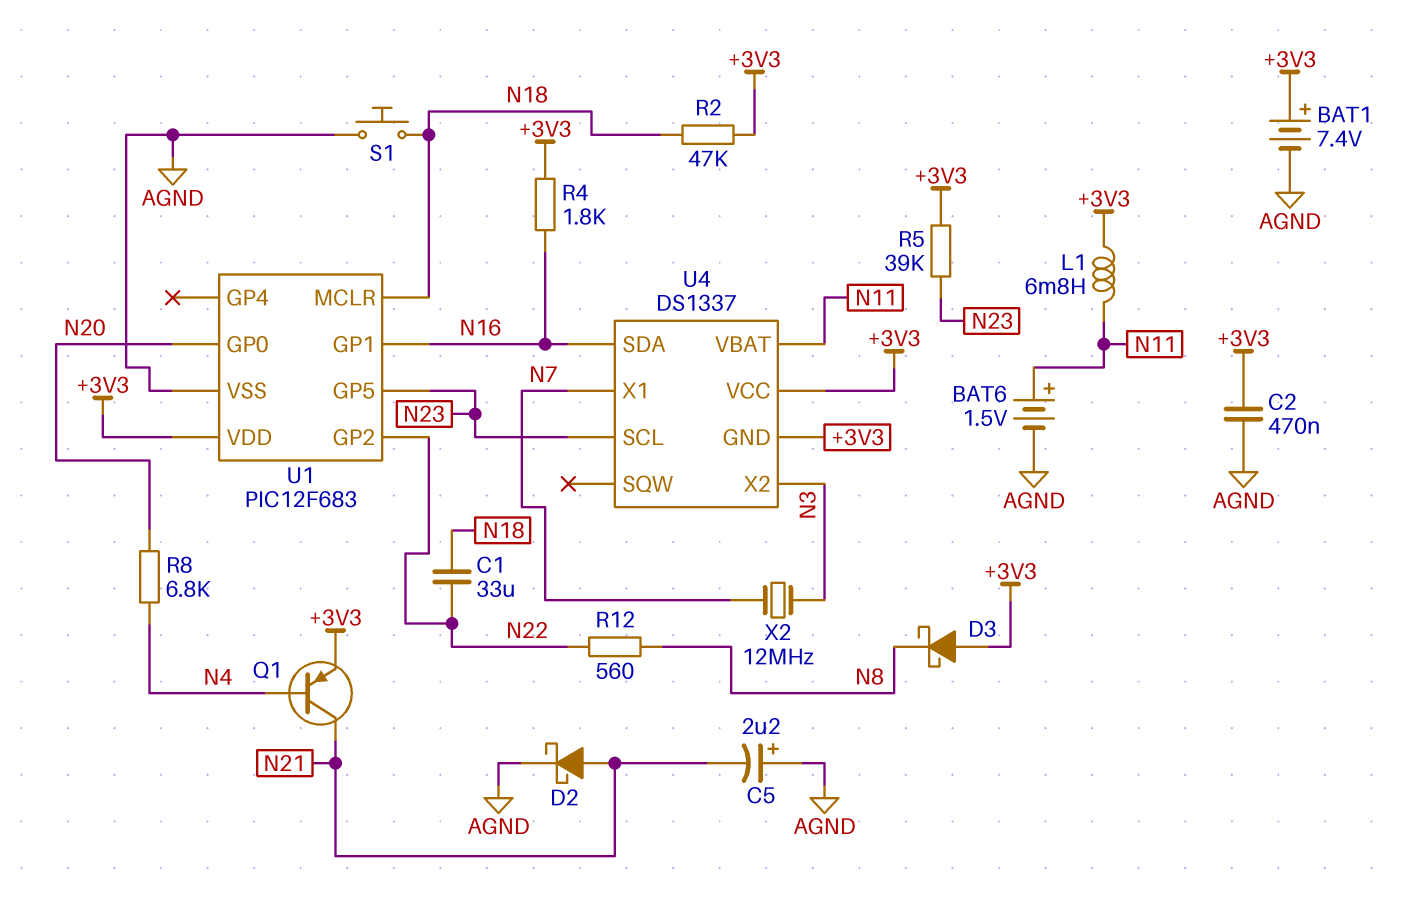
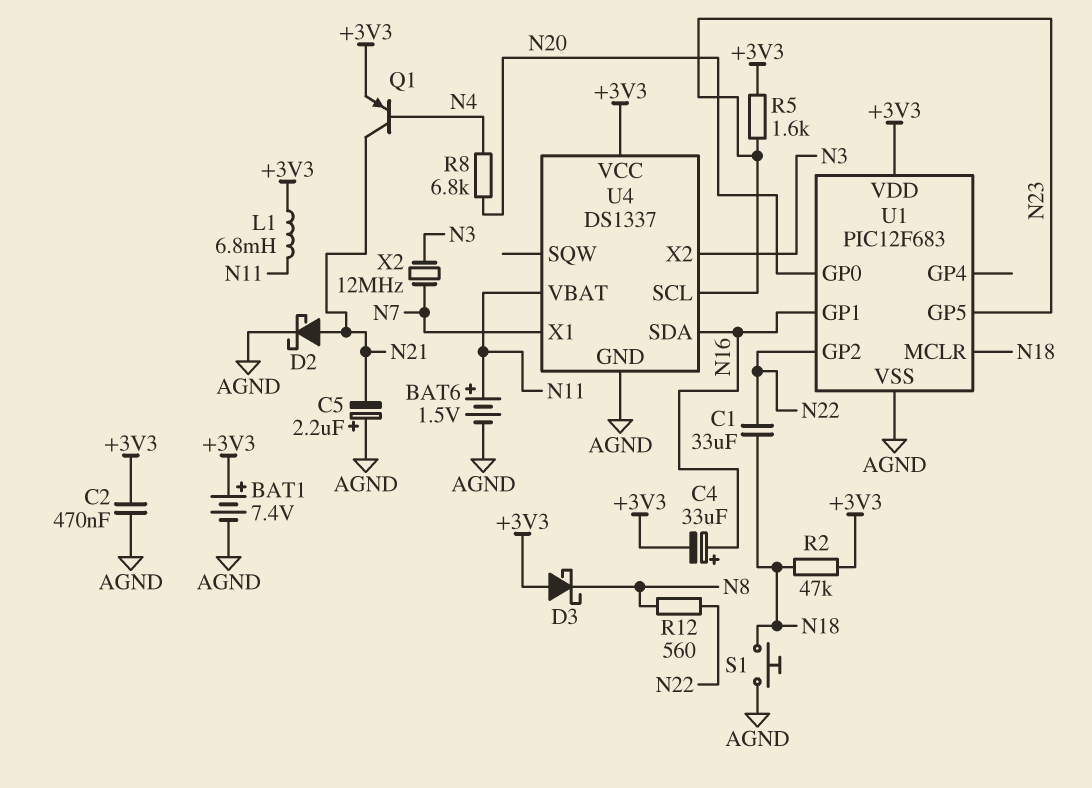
C4: none -> 33uF (plus N16, minus +3V3)
R4: 1.8k (+3V3, N16) -> none
R5: 39k (+3V3, N23) -> 1.6k (+3V3, N23)
U4 pin GND: +3V3 -> AGND

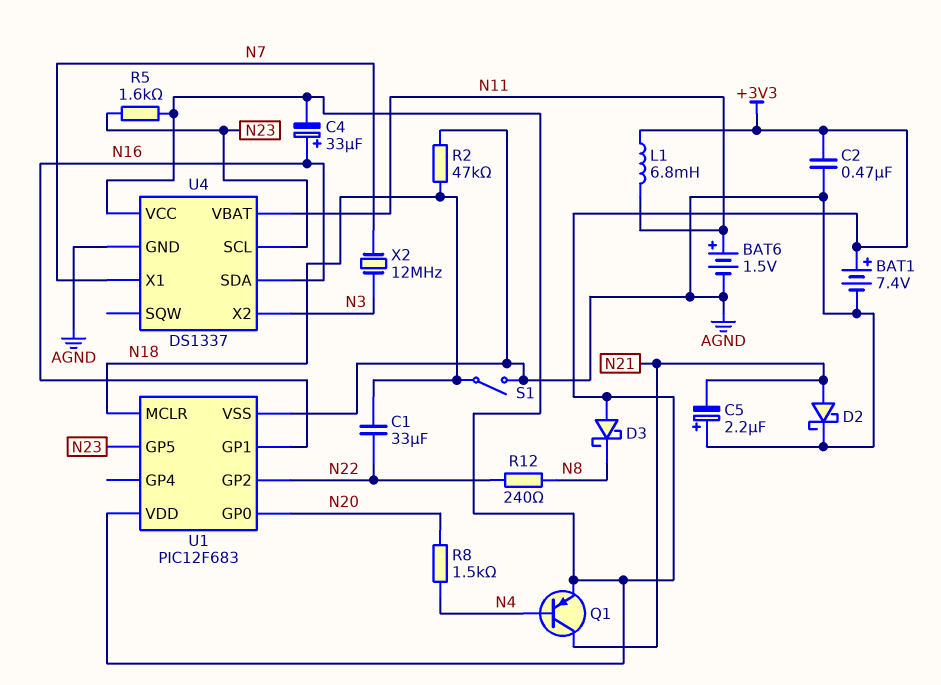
R2: 47k (+3V3, N18) -> 47k (AGND, N18)
R8: 6.8k (N4, N20) -> 1.5k (N4, N20)
R12: 560 (N8, N22) -> 240 (N8, N22)
S1: button (AGND, N18) -> switch (AGND, N18)

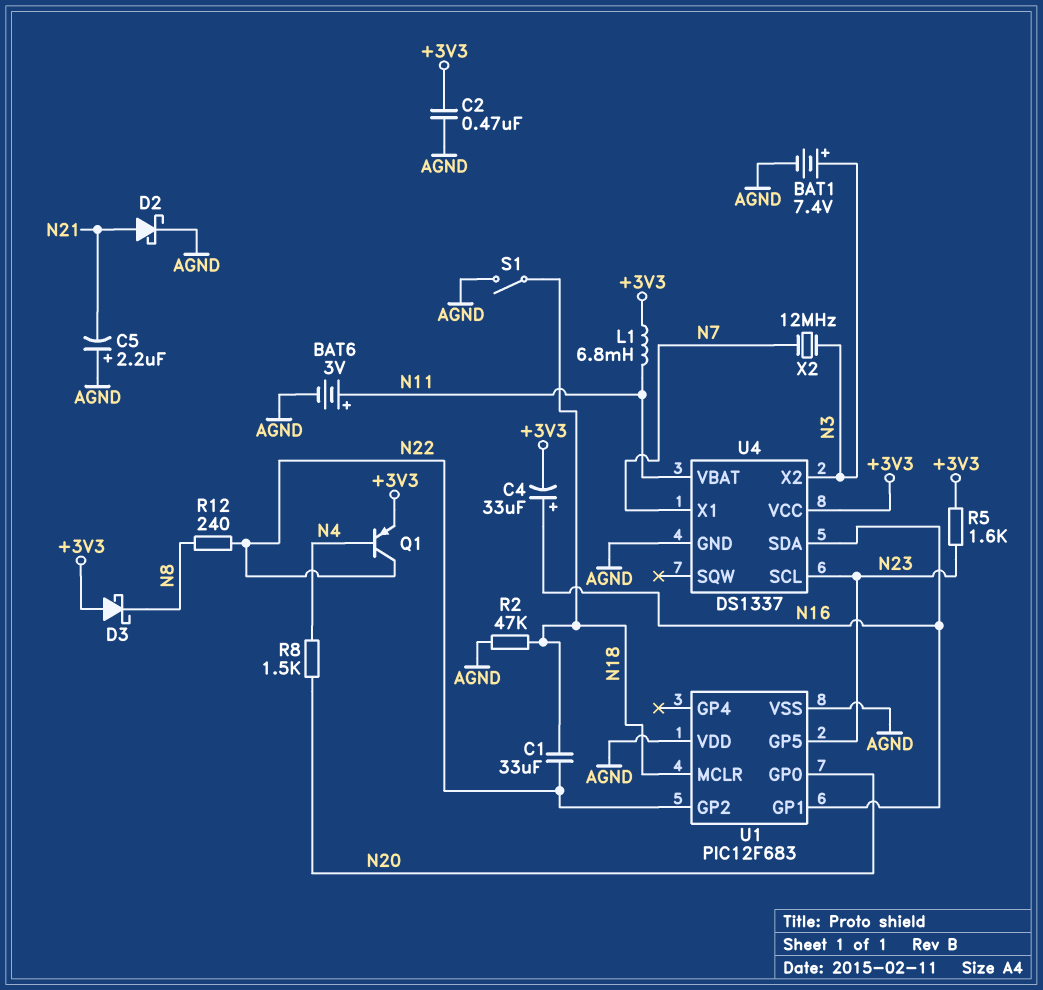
BAT1: 7.4V (plus +3V3, minus AGND) -> 7.4V (plus N3, minus AGND)
BAT6: 1.5V (plus N11, minus AGND) -> 3V (plus N11, minus AGND)
Q1: PNP (B N4, C N21, E +3V3) -> PNP (B N4, C N22, E +3V3)
U1 pin VDD: +3V3 -> AGND

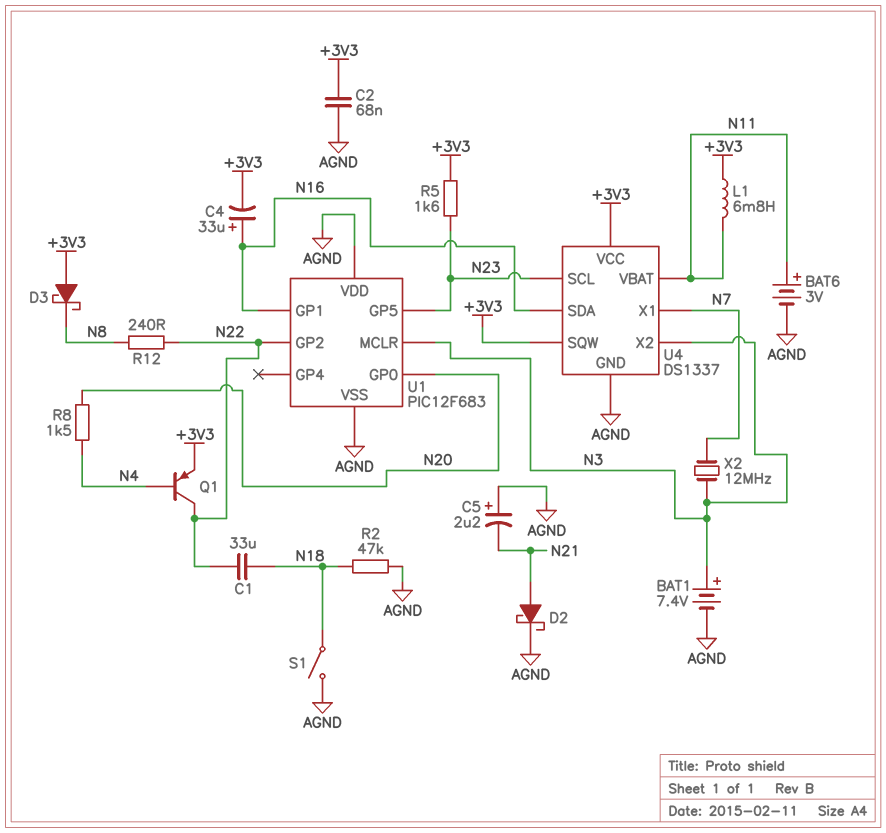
C2: 470nF (+3V3, AGND) -> 68nF (+3V3, AGND)
U1 pin MCLR: N18 -> N3
U4 pin SQW: none -> +3V3

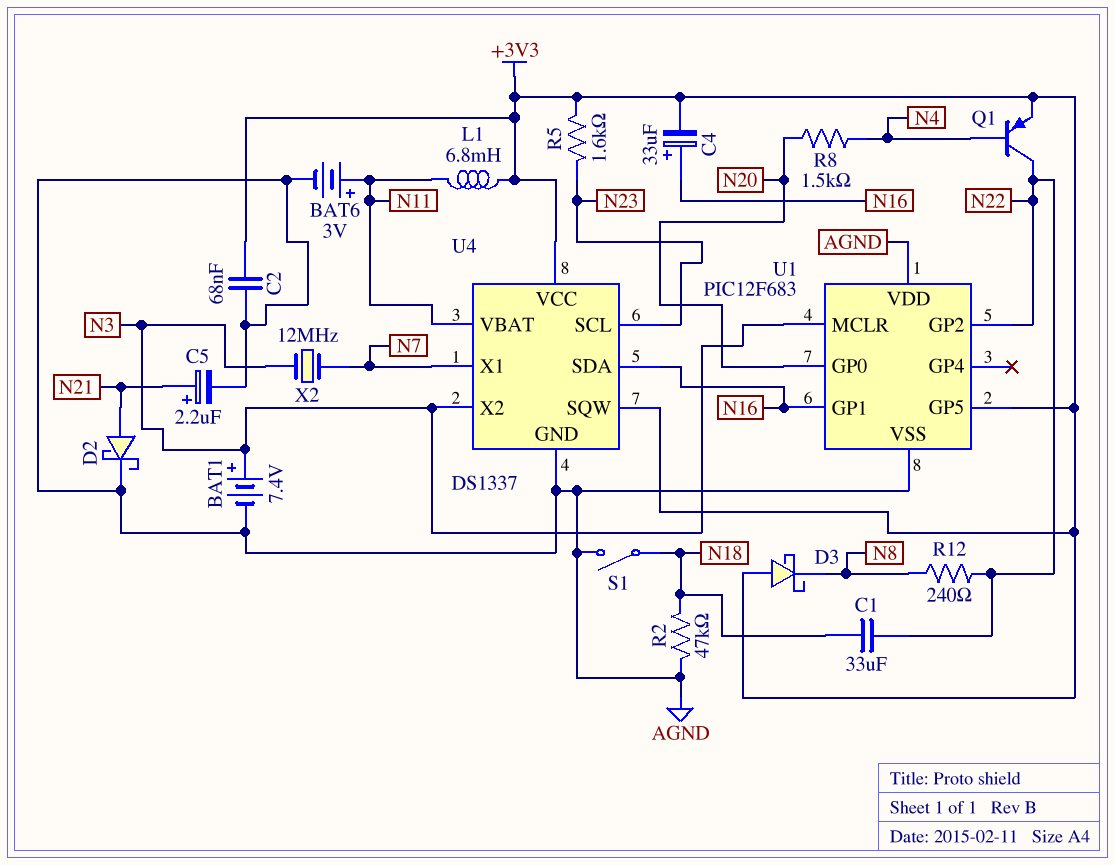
C5: 2.2uF (plus AGND, minus N21) -> 2.2uF (plus N21, minus AGND)
U1 pin GP5: N23 -> +3V3

